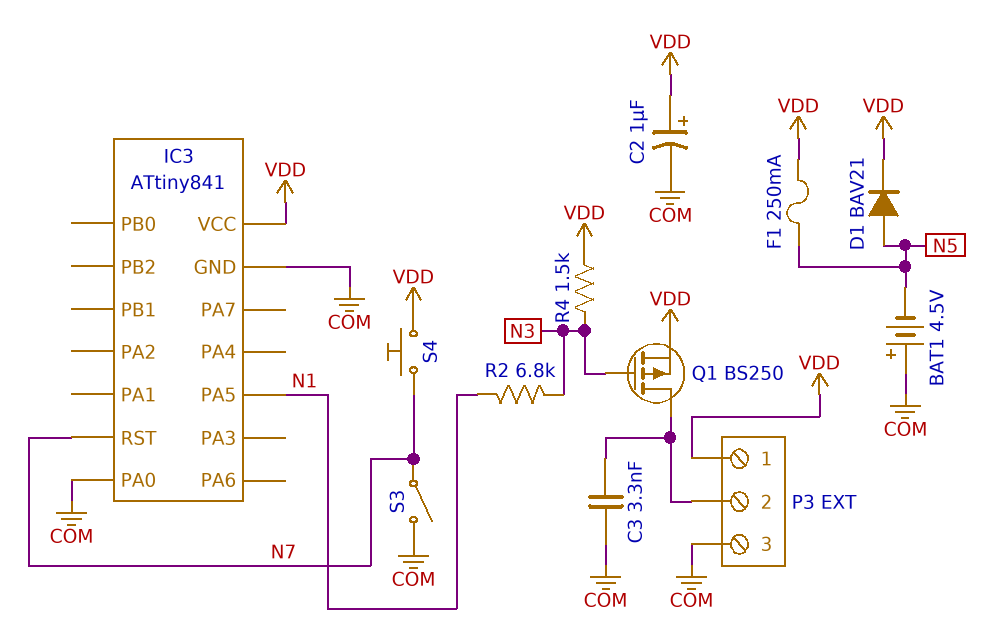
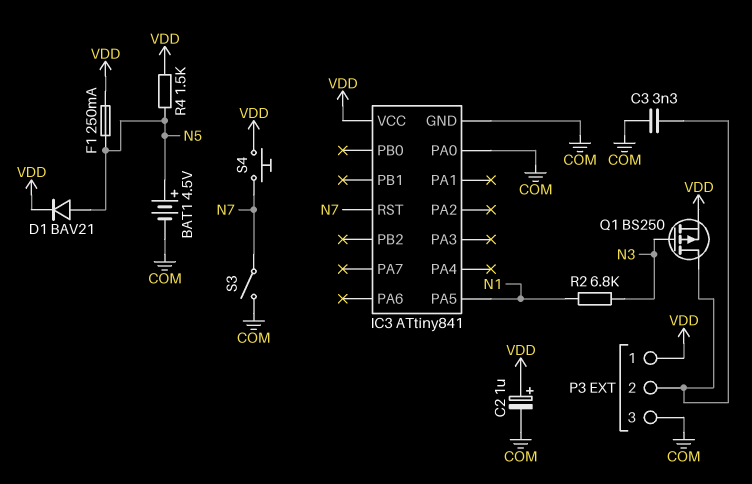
BAT1: 4.5V (plus COM, minus N5) -> 4.5V (plus N5, minus COM)
R4: 1.5k (N3, VDD) -> 1.5k (N5, VDD)

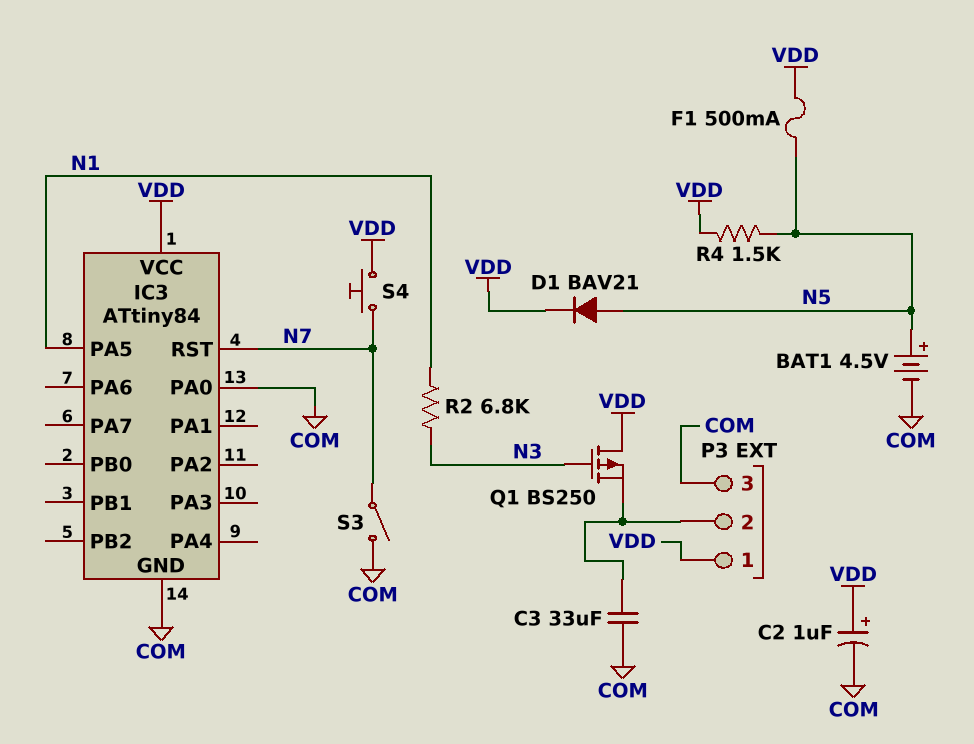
C3: 3.3nF (COM, P3/2) -> 33uF (COM, P3/2)
F1: 250mA (N5, VDD) -> 500mA (N5, VDD)
IC3: ATtiny841 -> ATtiny84
Q1: PMOS BS250 (G N3, D P3/2, S VDD) -> PMOS BS250 (G N3, D VDD, S P3/2)

